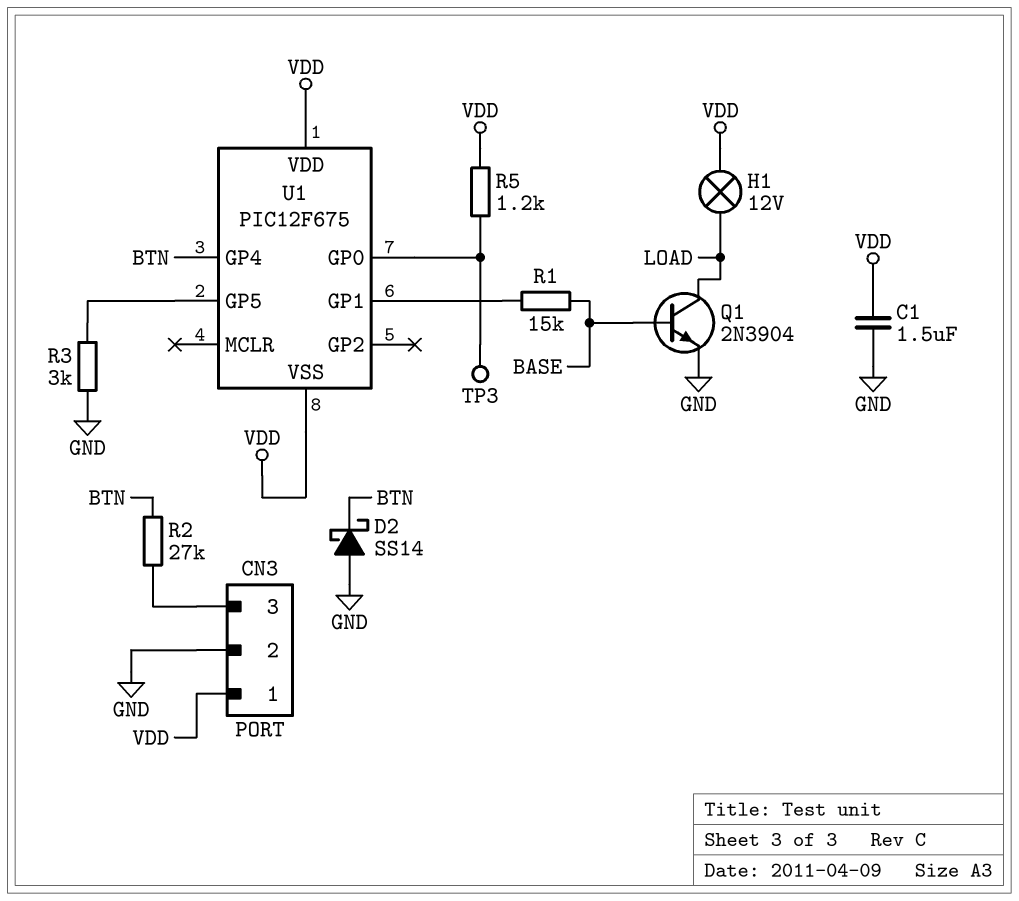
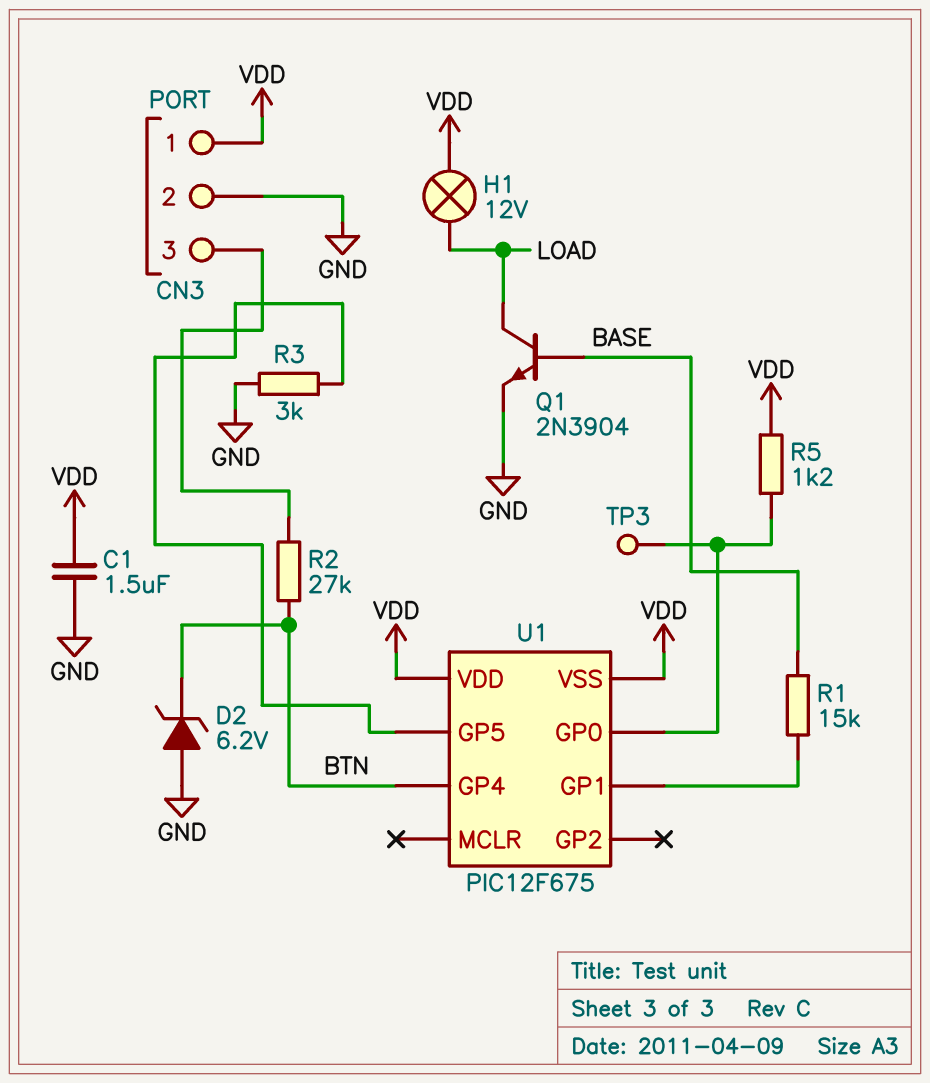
D2: schottky SS14 (A GND, K BTN) -> zener 6.2V (A GND, K BTN)

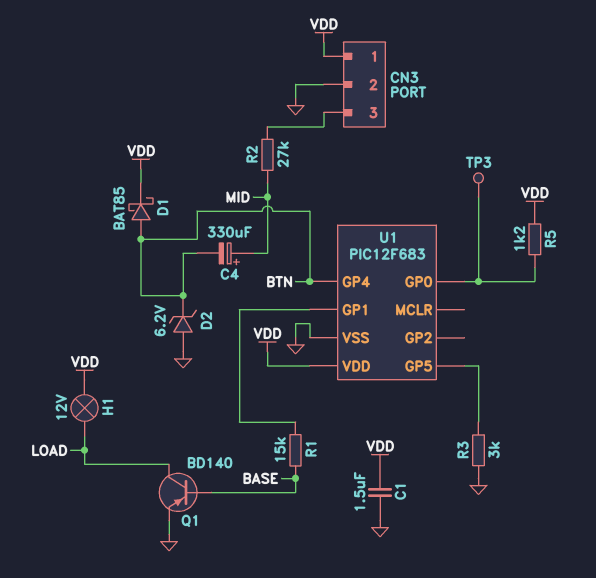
C4: none -> 330uF (plus MID, minus BTN)
D1: none -> schottky BAT85 (A BTN, K VDD)
Q1: NPN 2N3904 (B BASE, C LOAD, E GND) -> PNP BD140 (B BASE, C LOAD, E GND)
R2: 27k (BTN, CN3/3) -> 27k (CN3/3, MID)
U1: PIC12F675 -> PIC12F683
U1 pin VSS: VDD -> GND

